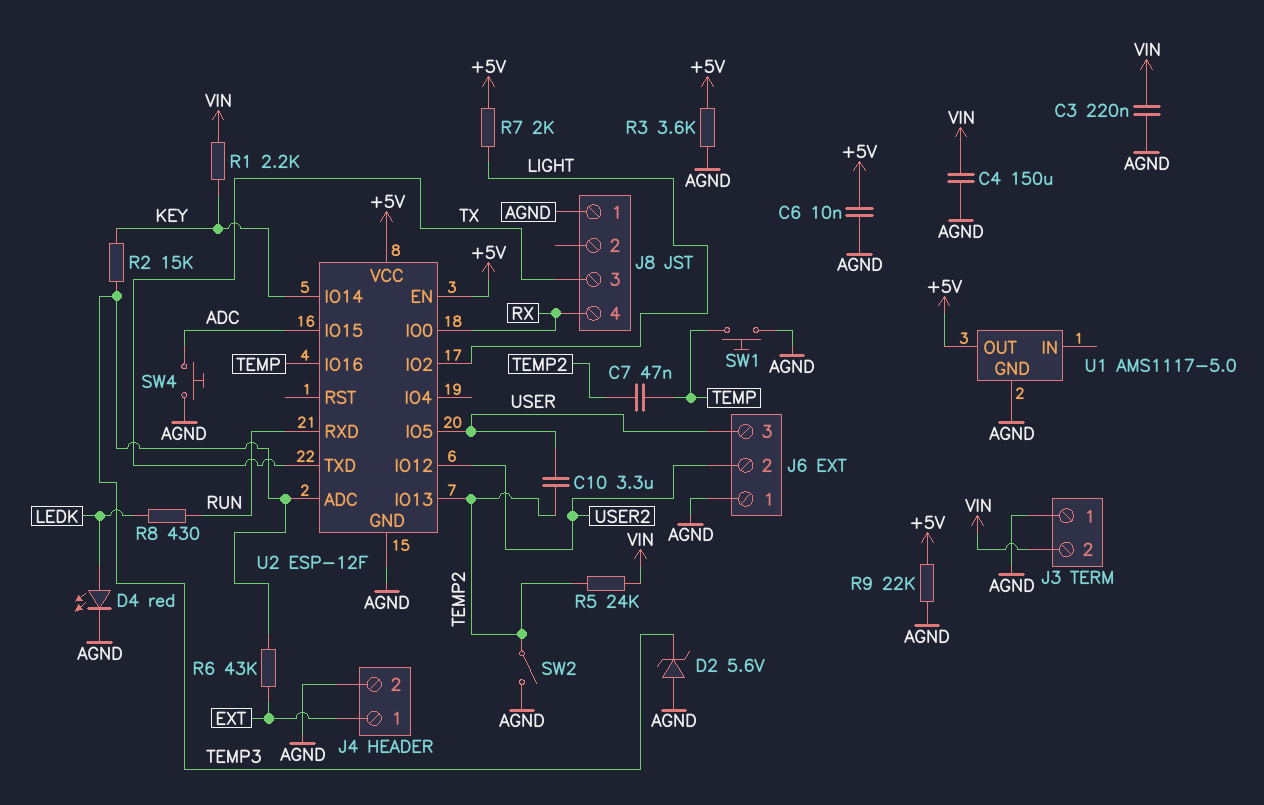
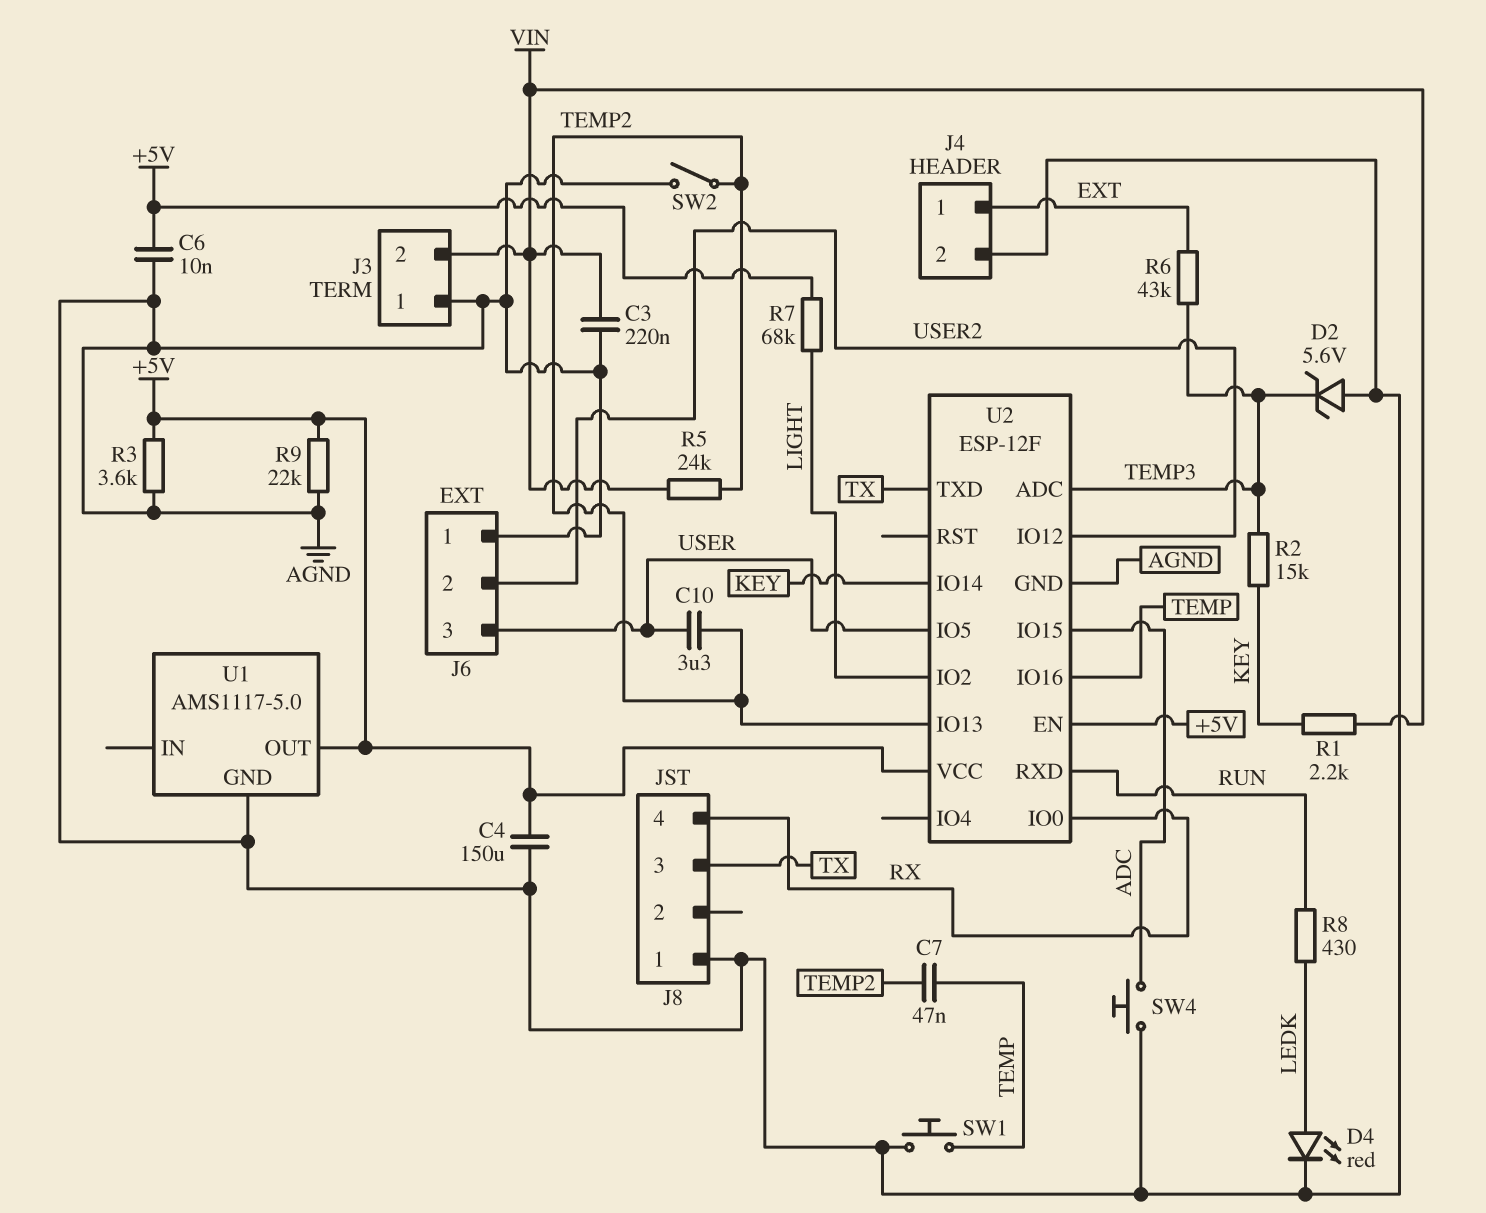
C4: 150uF (AGND, VIN) -> 150uF (+5V, AGND)
R7: 2k (+5V, LIGHT) -> 68k (+5V, LIGHT)

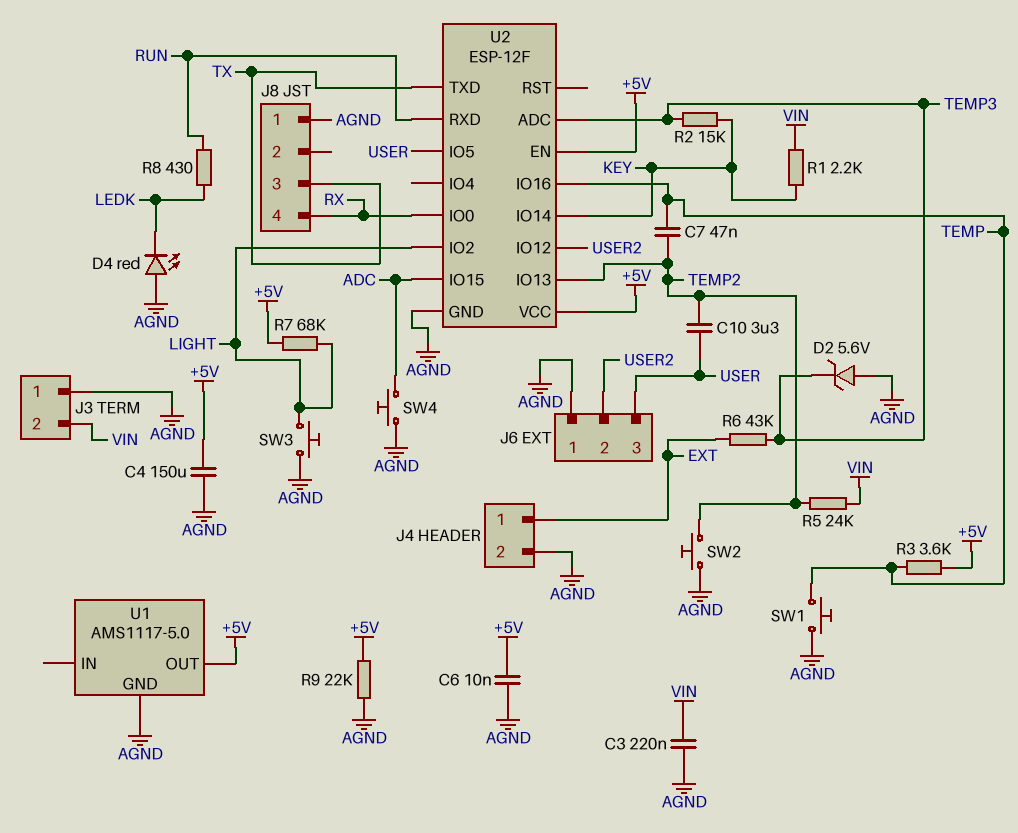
D4: LED red (A LEDK, K AGND) -> LED red (A AGND, K LEDK)
R3: 3.6k (+5V, AGND) -> 3.6k (+5V, TEMP)
SW2: switch (AGND, TEMP2) -> button (AGND, TEMP2)
SW3: none -> button (AGND, LIGHT)

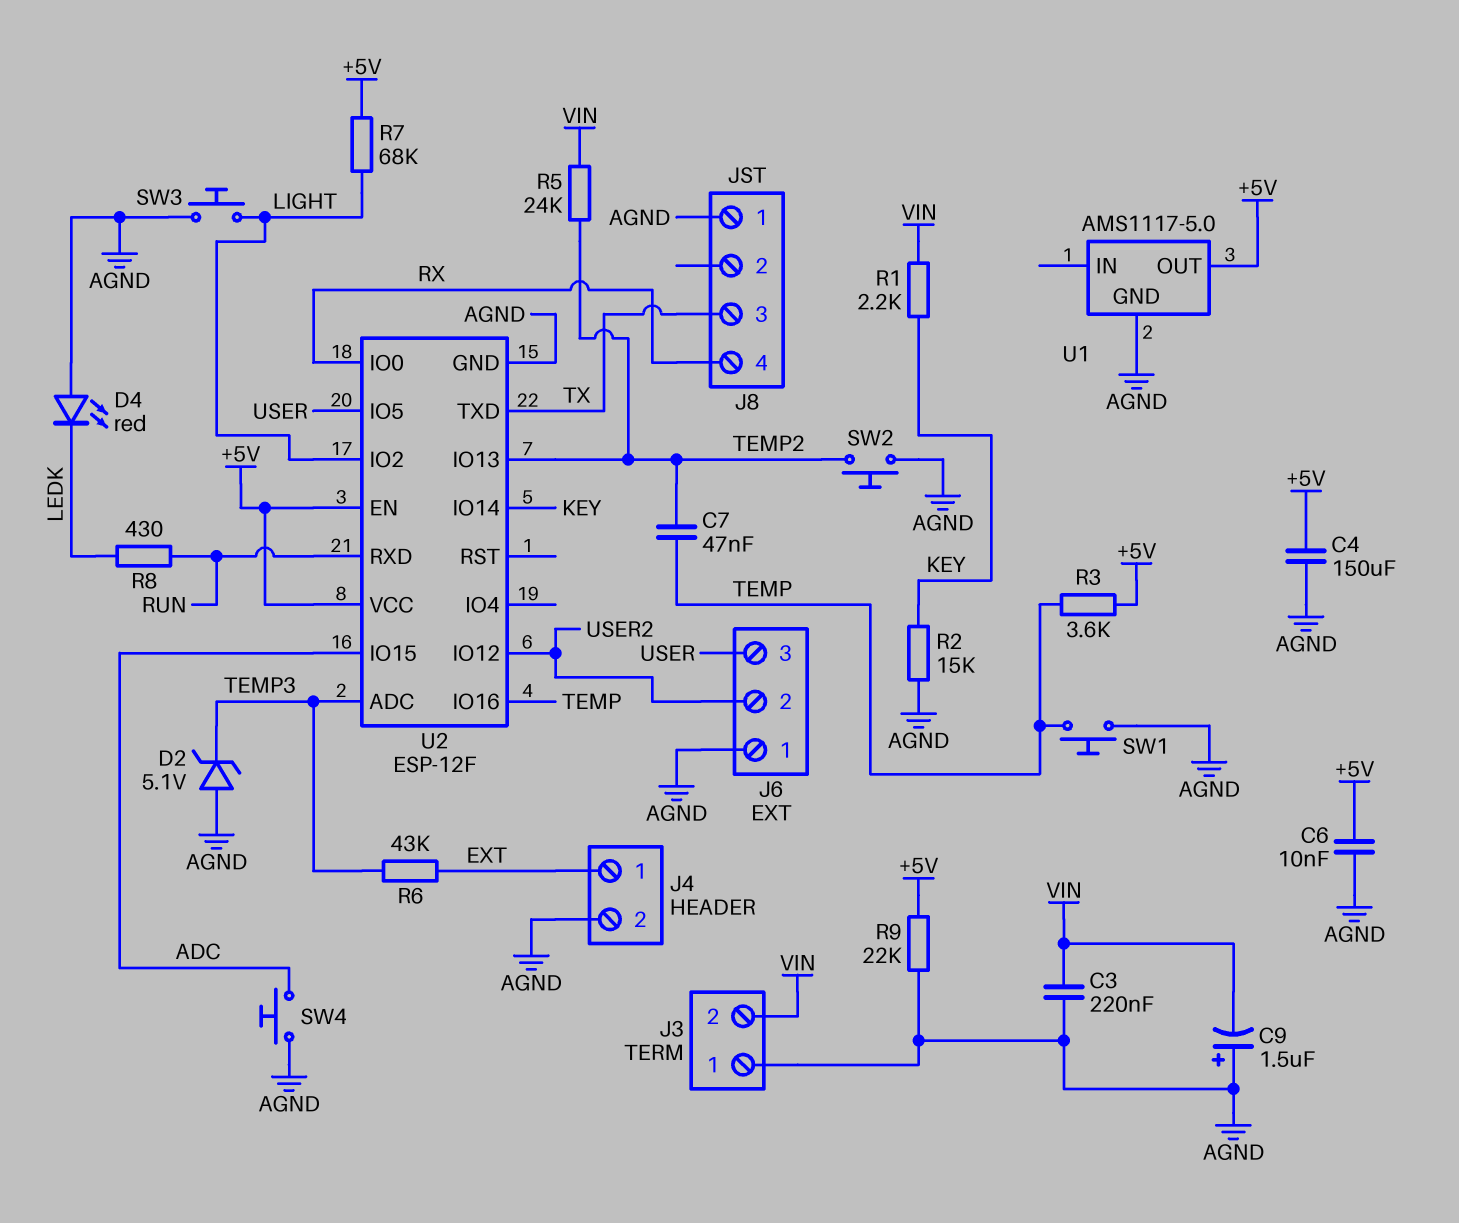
C9: none -> 1.5uF (plus AGND, minus VIN)
C10: 3.3uF (TEMP2, USER) -> none
D2: zener 5.6V (A AGND, K TEMP3) -> zener 5.1V (A AGND, K TEMP3)
R2: 15k (KEY, TEMP3) -> 15k (AGND, KEY)

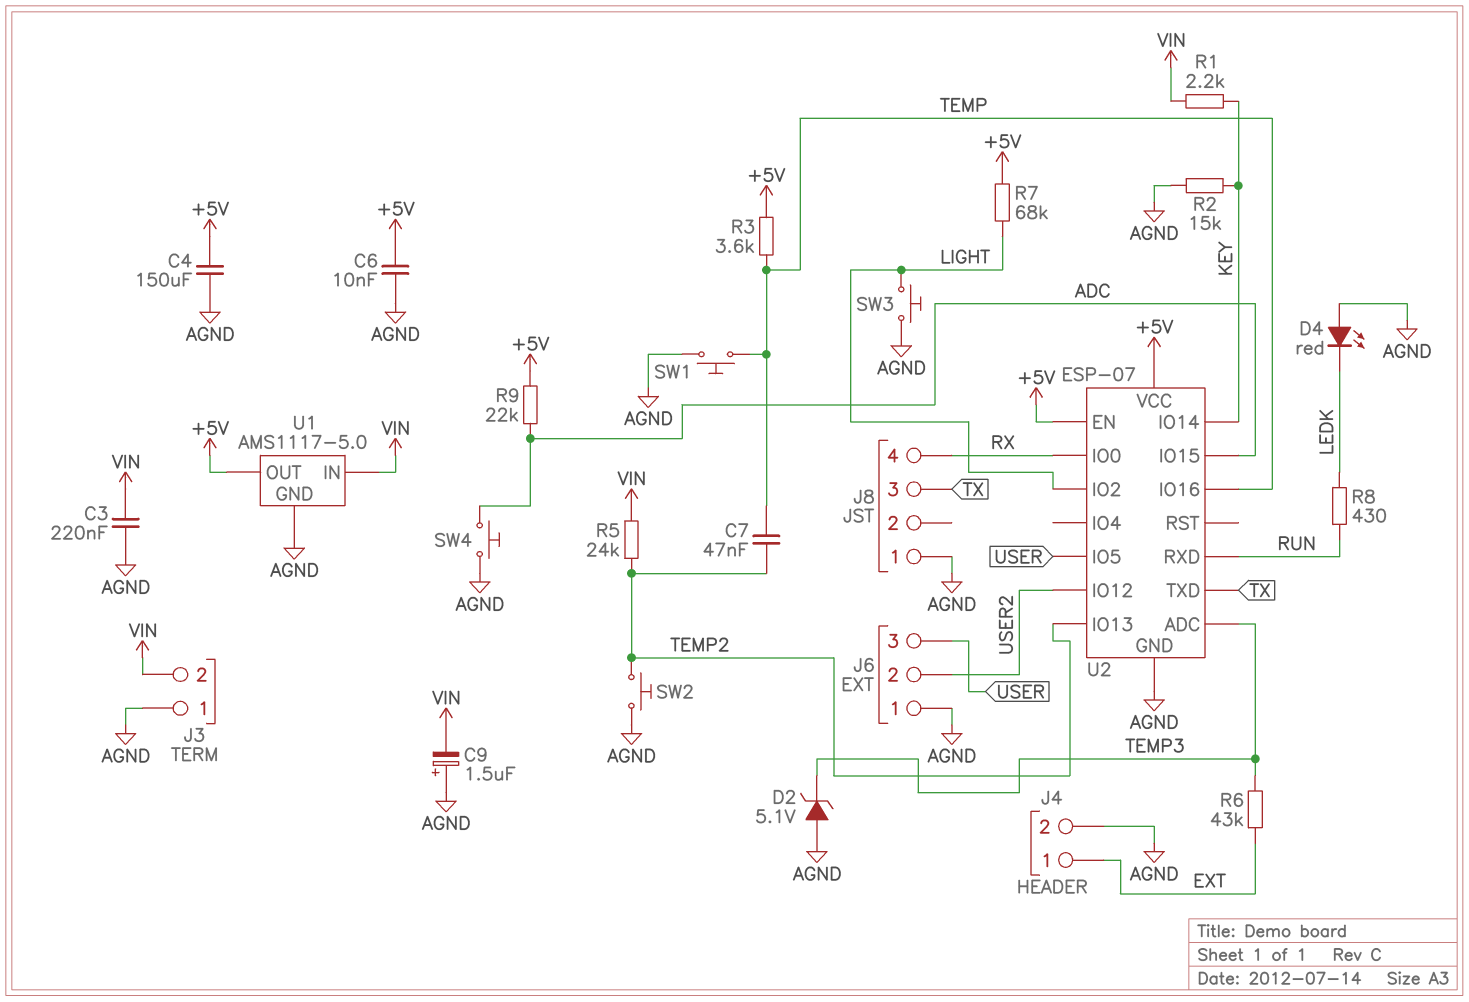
R9: 22k (+5V, AGND) -> 22k (+5V, ADC)
U1 pin IN: none -> VIN
U2: ESP-12F -> ESP-07

